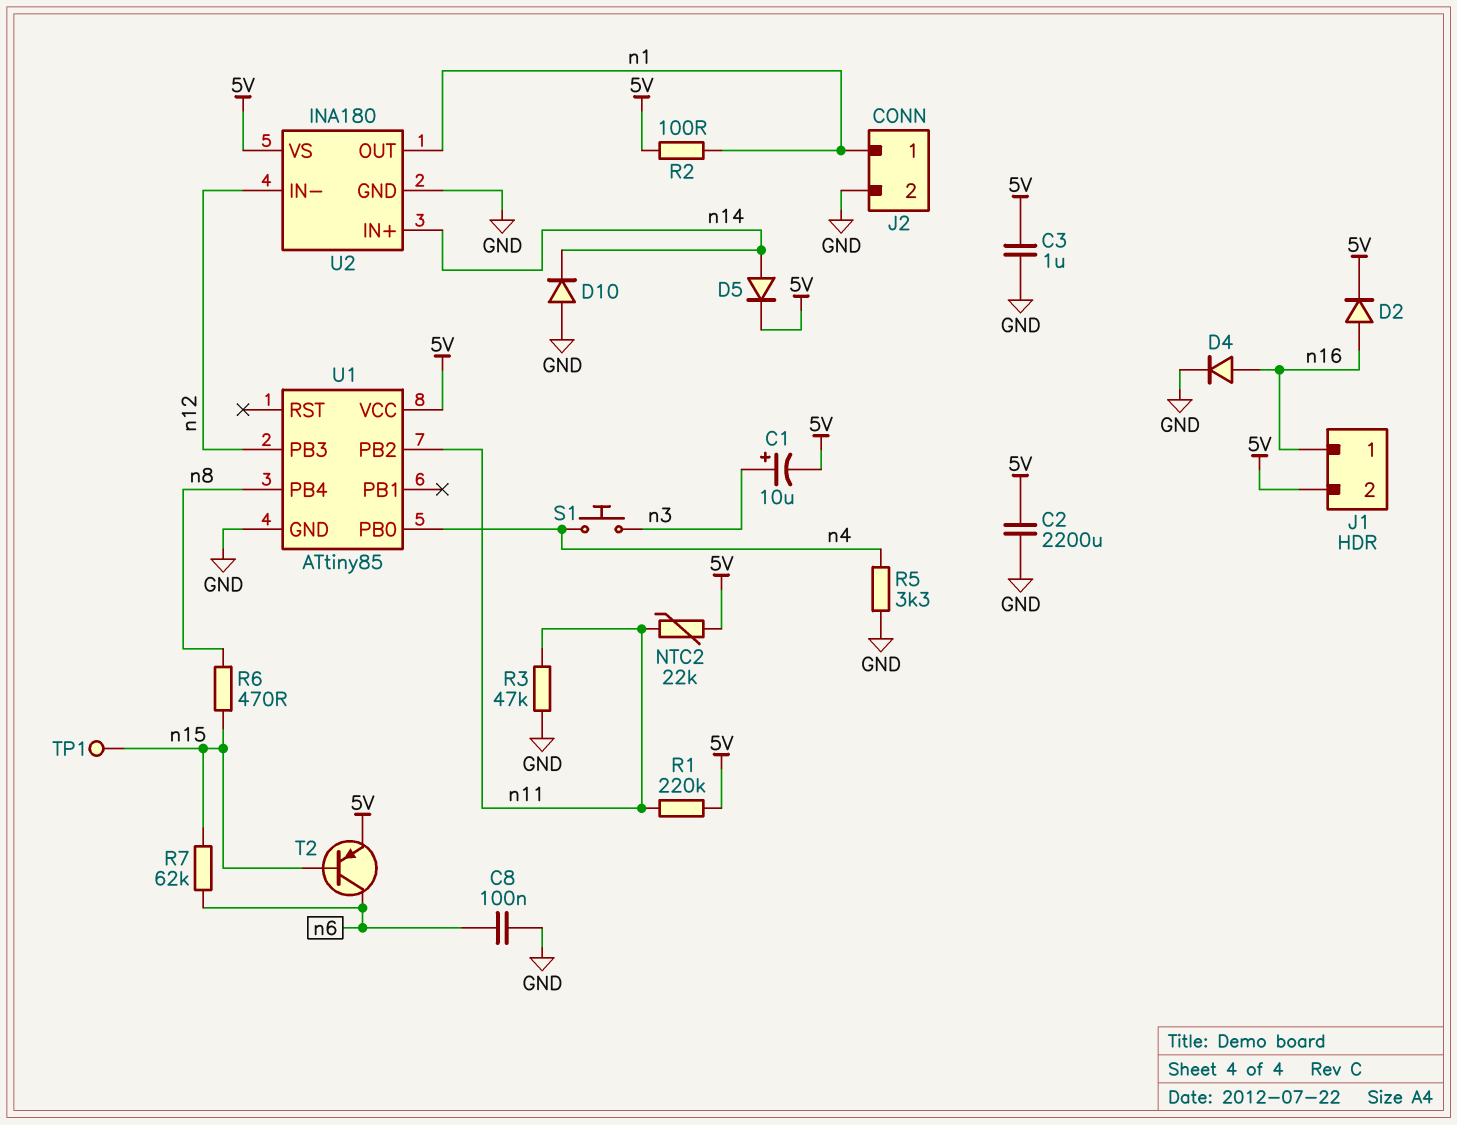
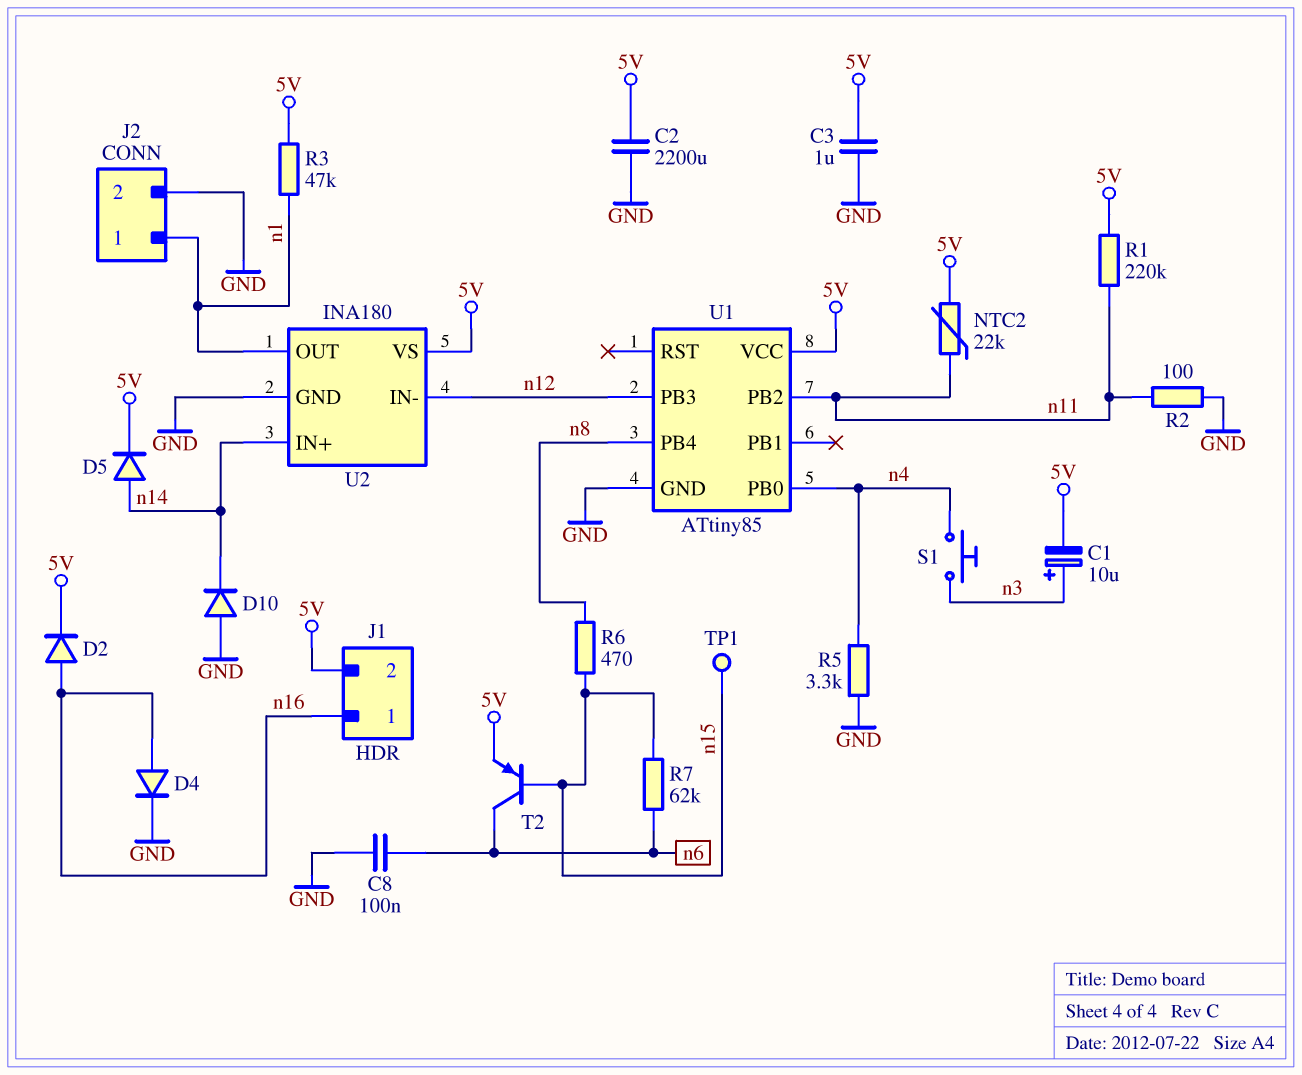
R2: 100 (5V, n1) -> 100 (GND, n11)
R3: 47k (GND, n11) -> 47k (5V, n1)

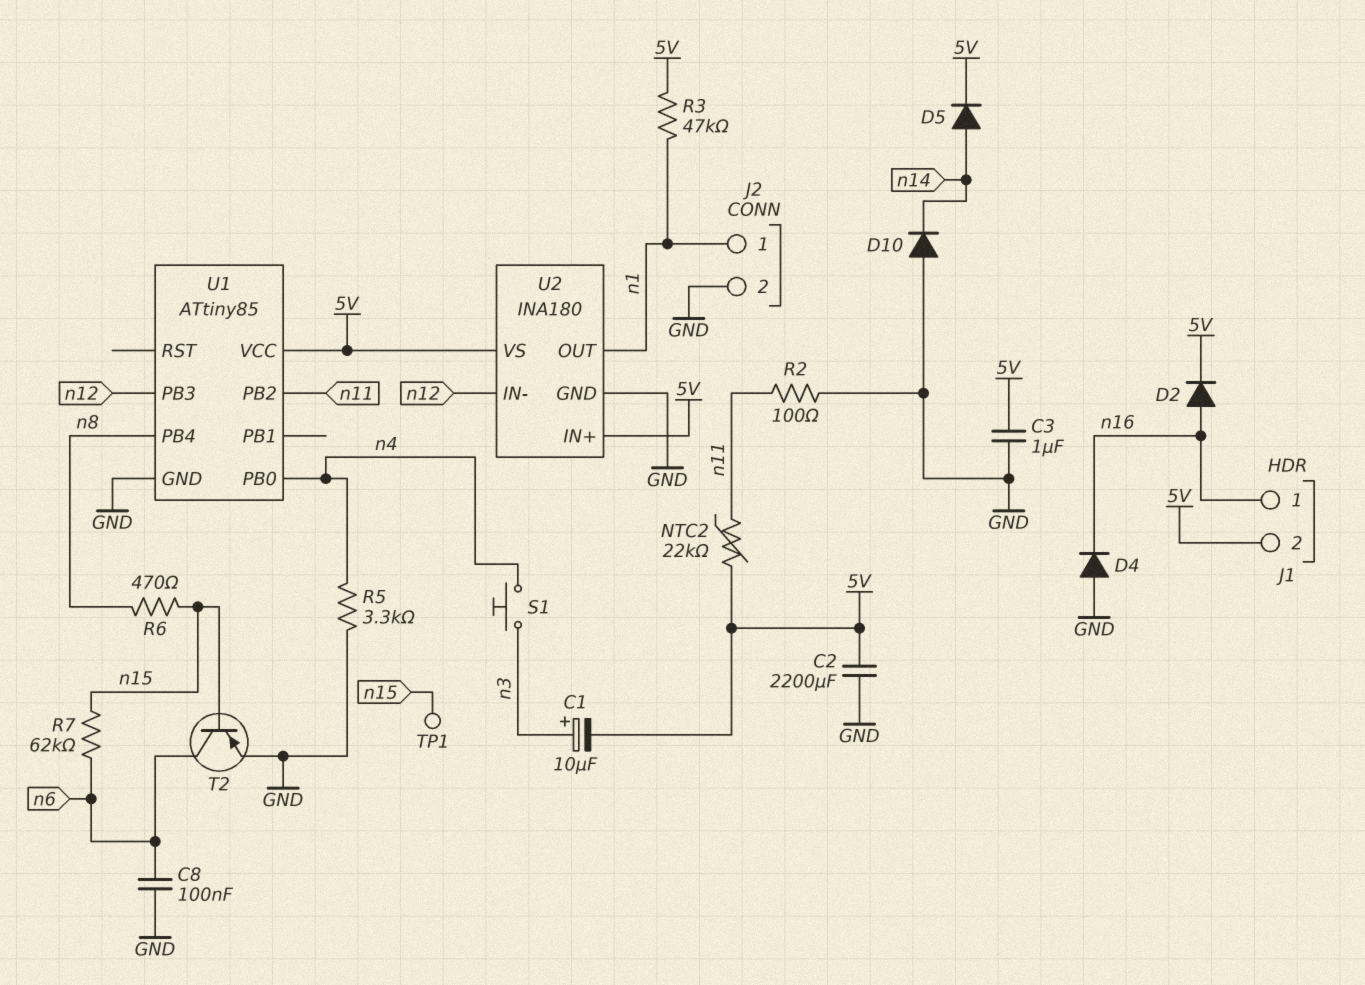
D4: diode (A n16, K GND) -> diode (A GND, K n16)
R1: 220k (5V, n11) -> none
T2: PNP (B n15, C n6, E 5V) -> PNP (B n15, C n6, E GND)
U2 pin IN+: n14 -> 5V

